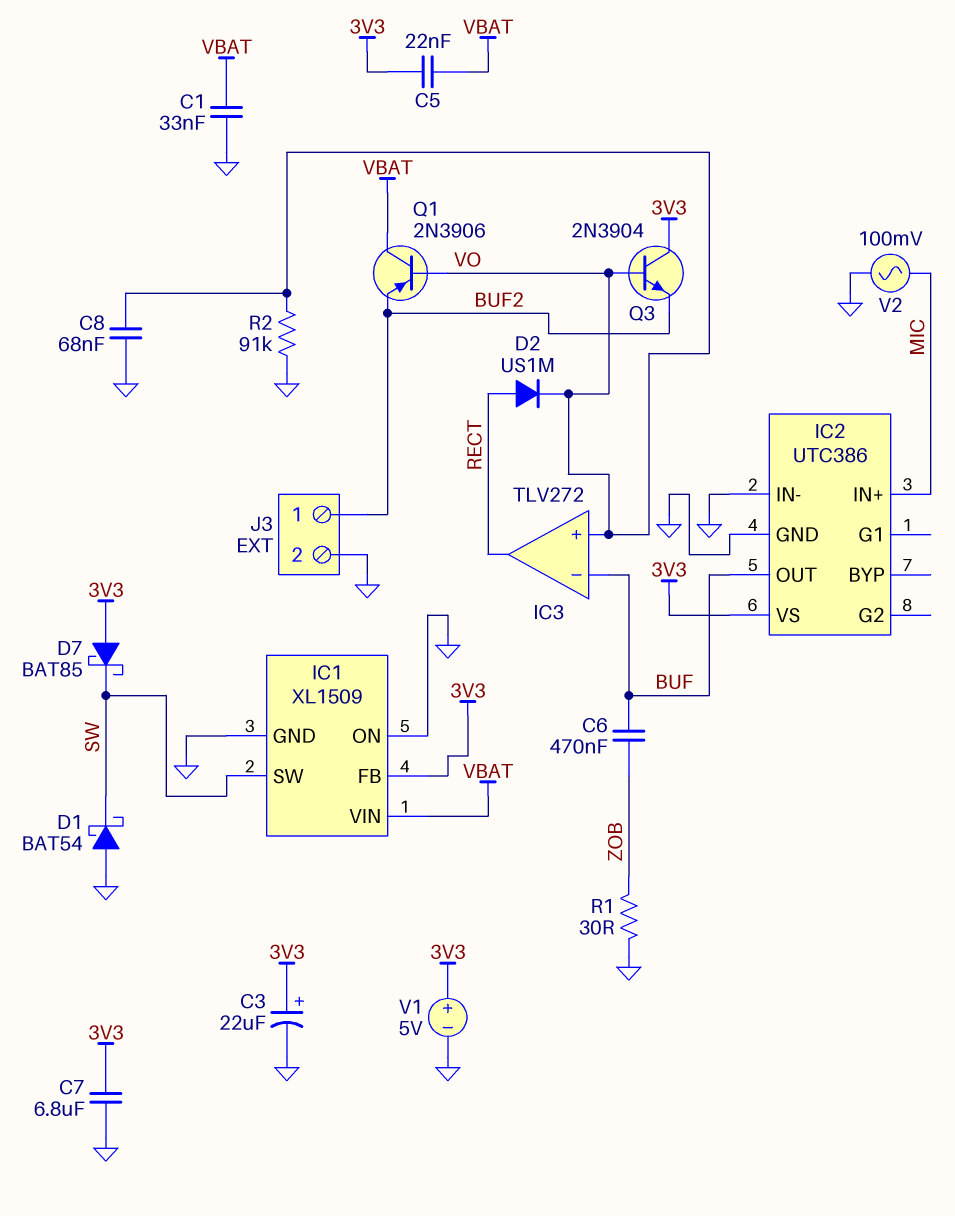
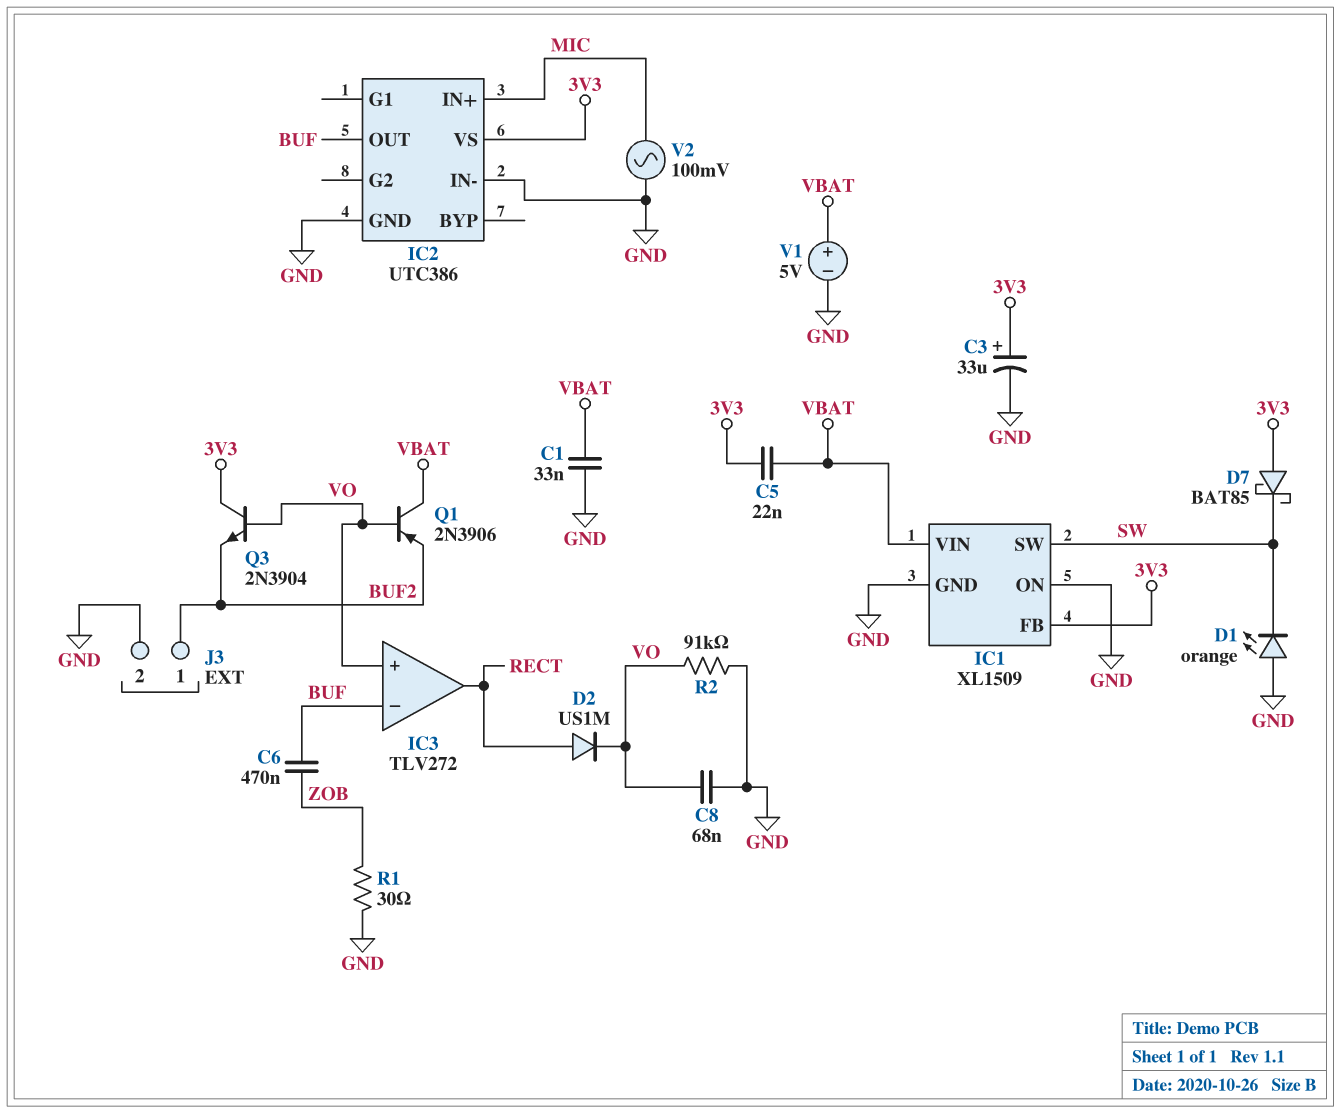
C3: 22uF (plus 3V3, minus GND) -> 33uF (plus 3V3, minus GND)
C7: 6.8uF (3V3, GND) -> none
D1: schottky BAT54 (A GND, K SW) -> LED orange (A GND, K SW)
V1: 5V (plus 3V3, minus GND) -> 5V (plus VBAT, minus GND)

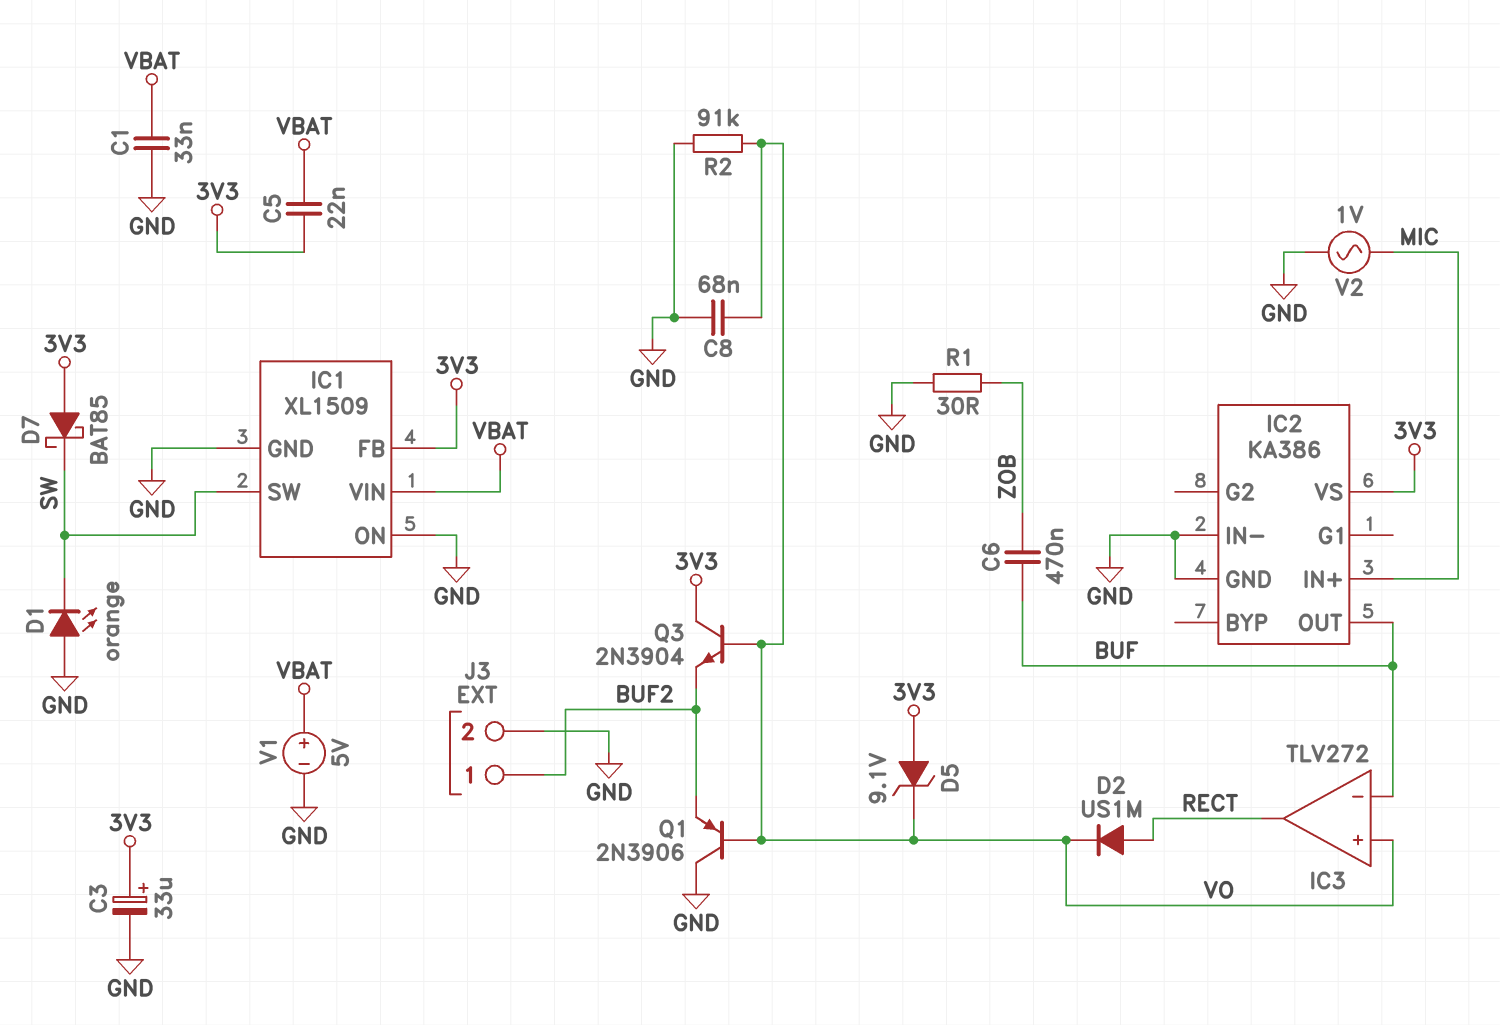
D5: none -> zener 9.1V (A 3V3, K VO)
IC2: UTC386 -> KA386
Q1: PNP 2N3906 (B VO, C VBAT, E BUF2) -> PNP 2N3906 (B VO, C GND, E BUF2)
V2: AC 100mV (GND, MIC) -> AC 1V (GND, MIC)

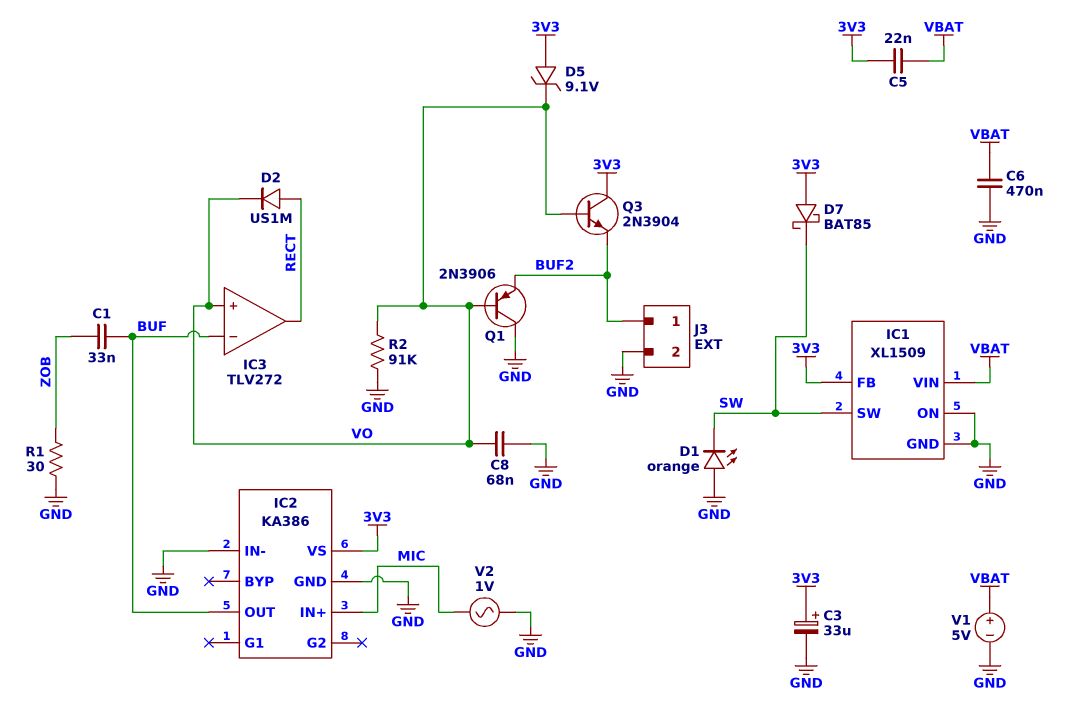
C1: 33nF (GND, VBAT) -> 33nF (BUF, ZOB)
C6: 470nF (BUF, ZOB) -> 470nF (GND, VBAT)

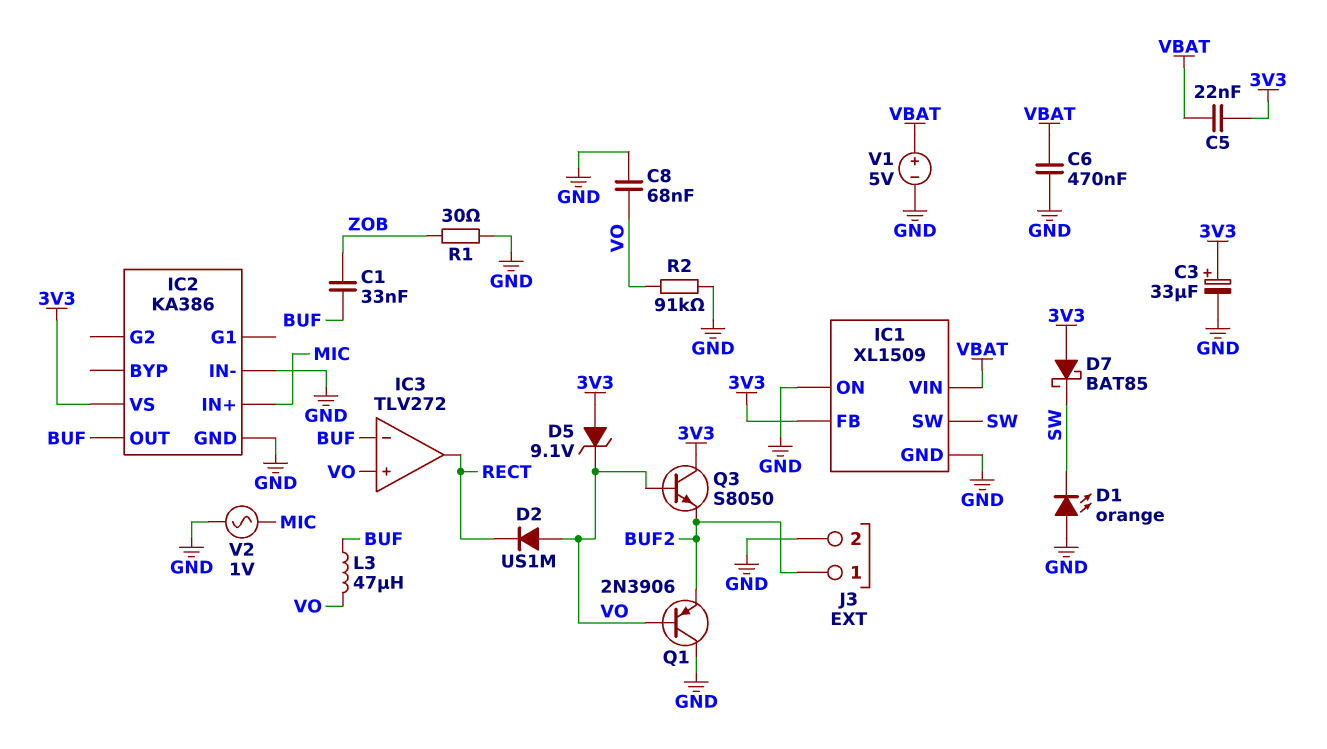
D2: diode US1M (A RECT, K VO) -> diode US1M (A VO, K RECT)
L3: none -> 47uH (BUF, VO)
Q3: NPN 2N3904 (B VO, C 3V3, E BUF2) -> NPN S8050 (B VO, C 3V3, E BUF2)

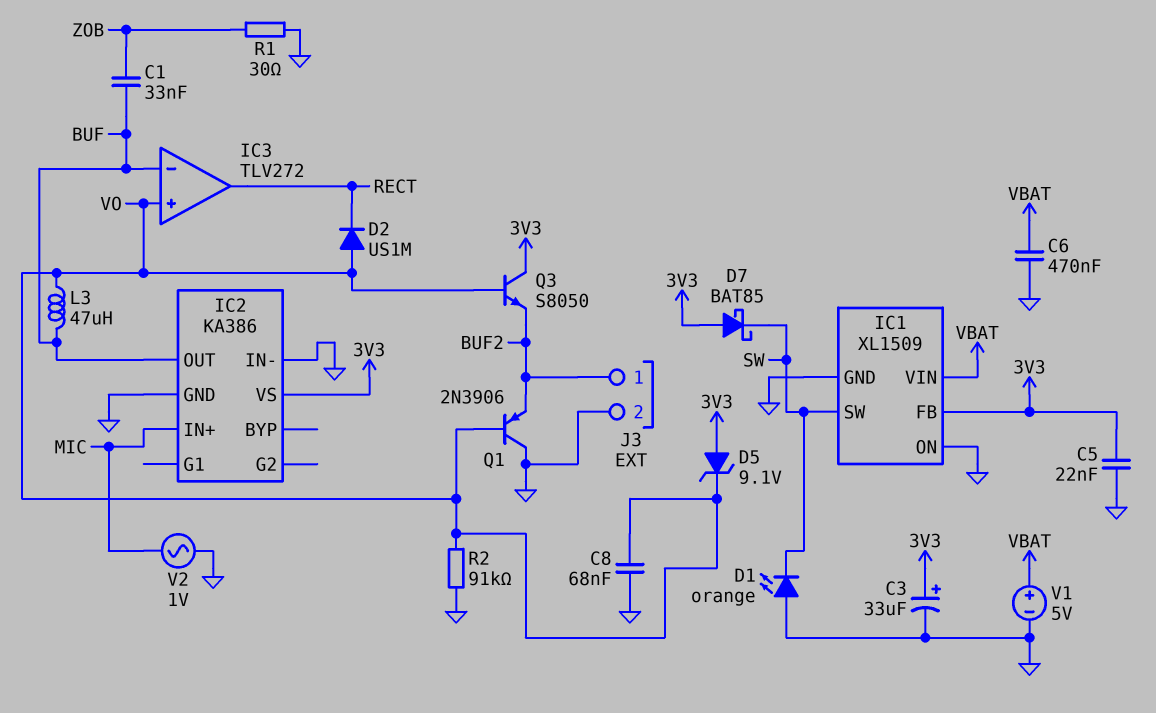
C5: 22nF (3V3, VBAT) -> 22nF (3V3, GND)

